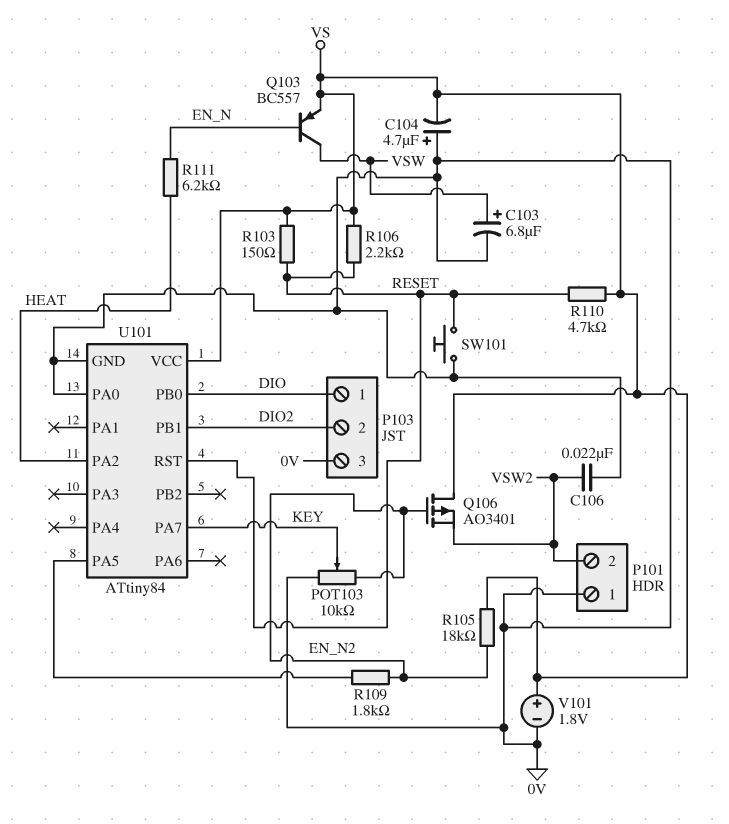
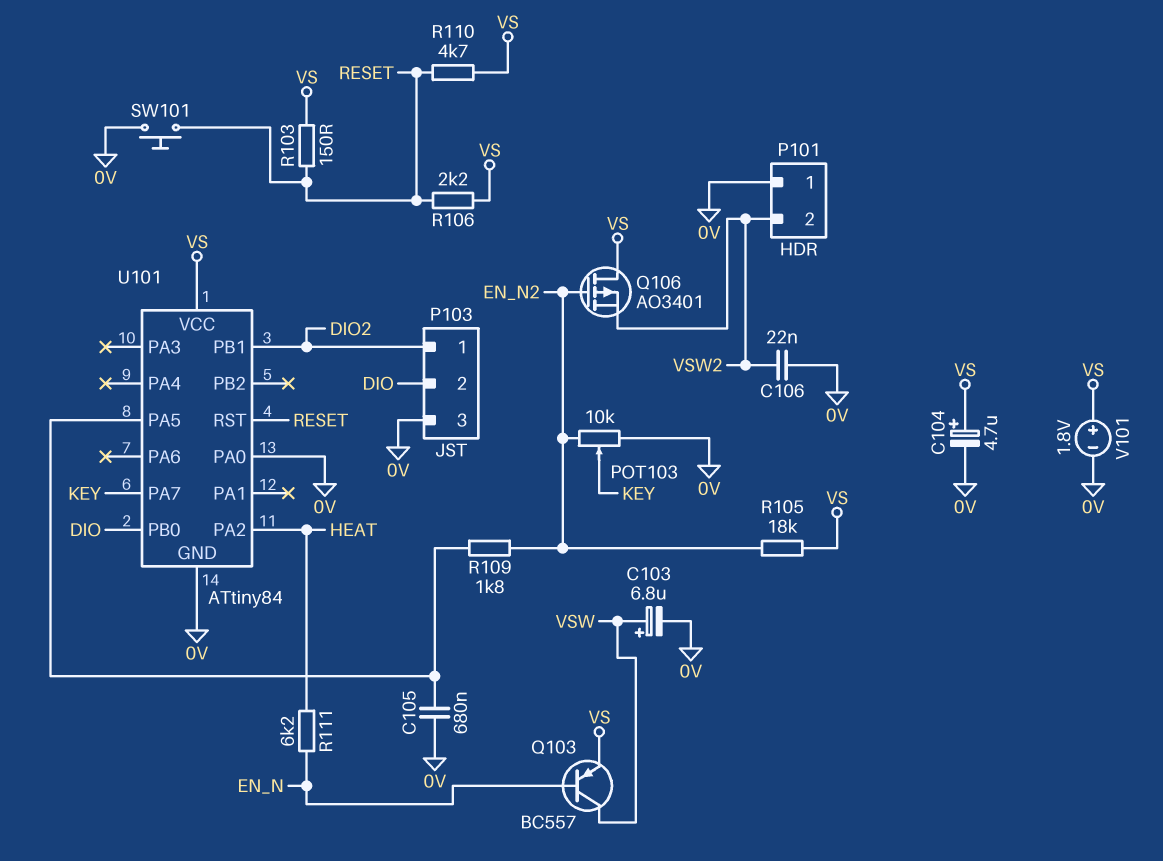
C104: 4.7uF (plus 0V, minus VS) -> 4.7uF (plus VS, minus 0V)
C105: none -> 680nF (0V, U101/PA5)
P103 pin 1: DIO -> DIO2
P103 pin 2: DIO2 -> DIO

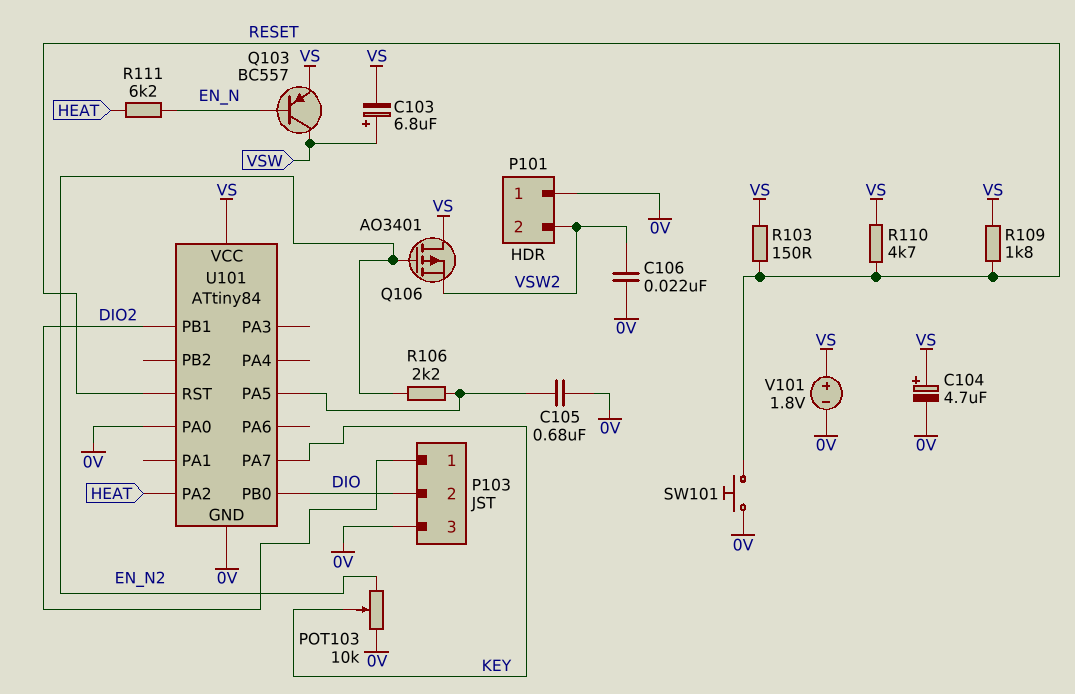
C103: 6.8uF (plus VSW, minus 0V) -> 6.8uF (plus VSW, minus VS)
R105: 18k (EN_N2, VS) -> none
R106: 2.2k (RESET, VS) -> 2.2k (EN_N2, U101/PA5)
R109: 1.8k (EN_N2, U101/PA5) -> 1.8k (RESET, VS)

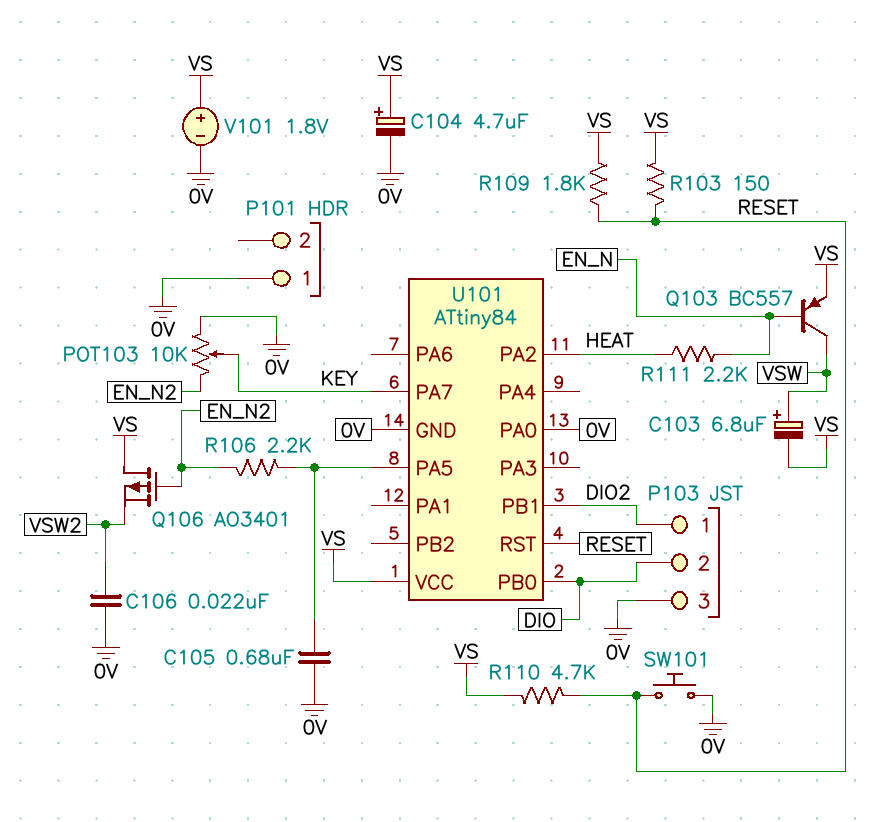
P101 pin 2: VSW2 -> none
R111: 6.2k (EN_N, HEAT) -> 2.2k (EN_N, HEAT)

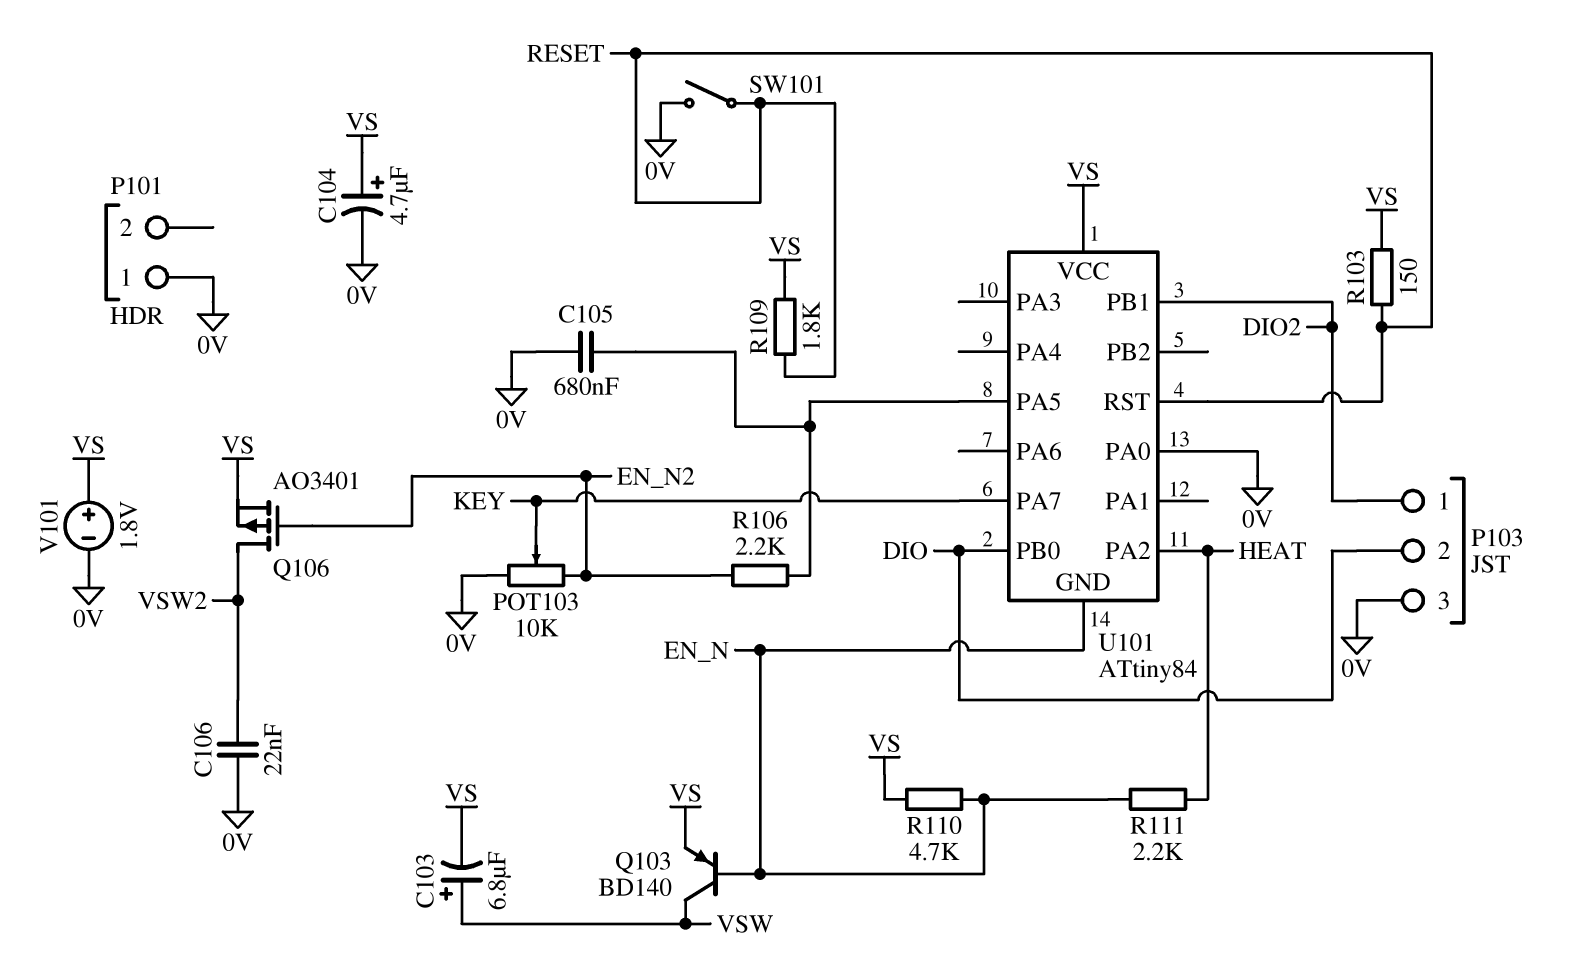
Q103: PNP BC557 (B EN_N, C VSW, E VS) -> PNP BD140 (B EN_N, C VSW, E VS)
Q106: PMOS AO3401 (G EN_N2, D VS, S VSW2) -> PMOS AO3401 (G EN_N2, D VSW2, S VS)
R110: 4.7k (RESET, VS) -> 4.7k (EN_N, VS)
SW101: button (0V, RESET) -> switch (0V, RESET)
U101 pin GND: 0V -> EN_N

